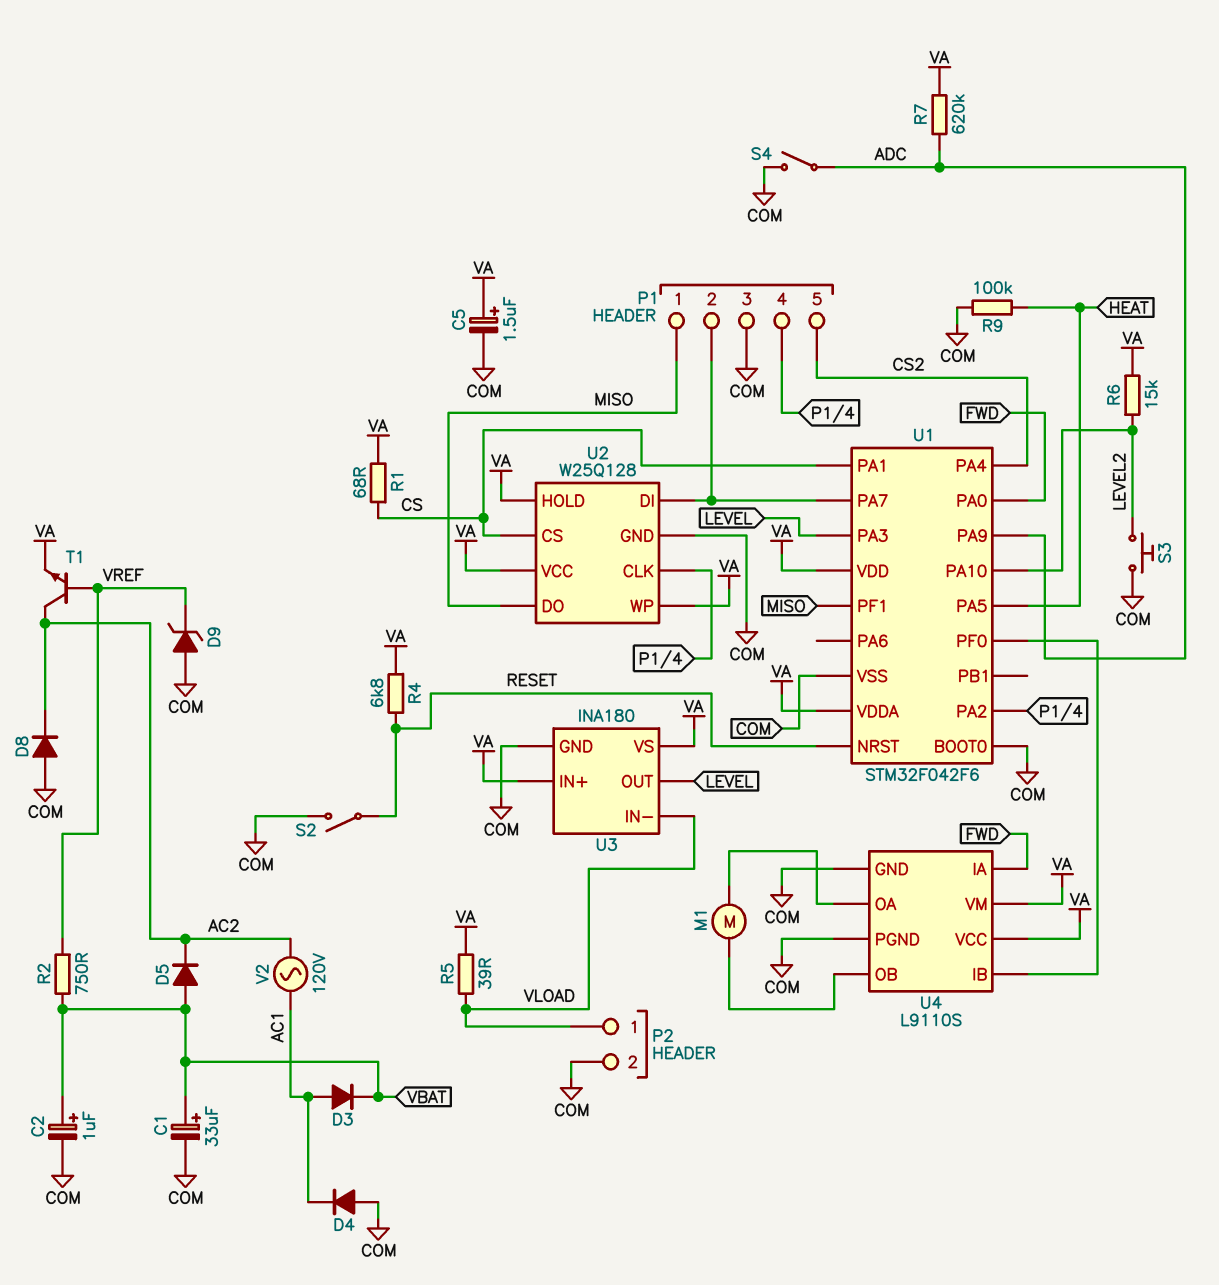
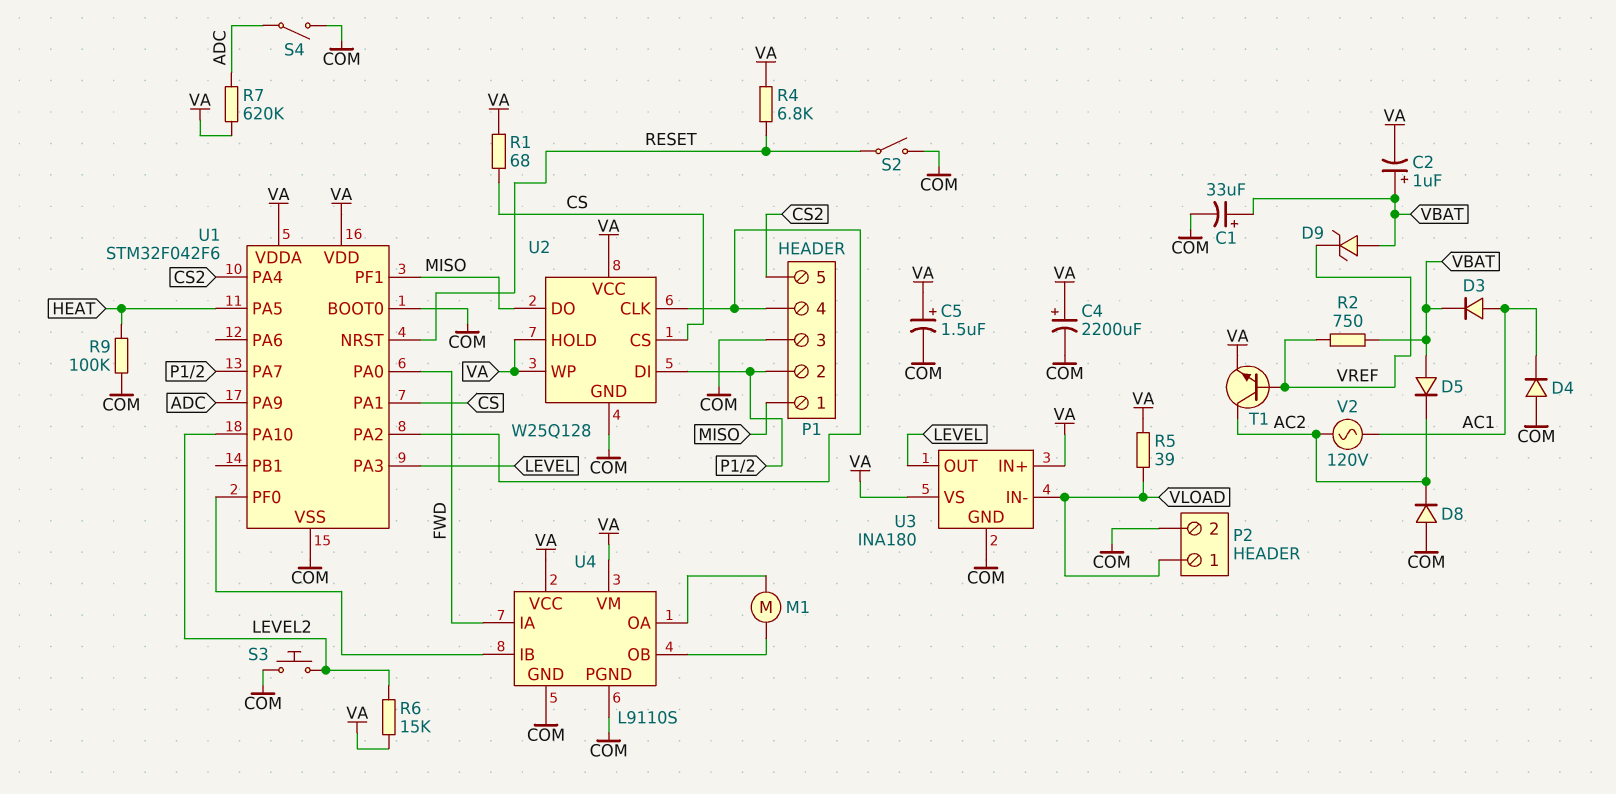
C2: 1uF (plus VBAT, minus COM) -> 1uF (plus VBAT, minus VA)
C4: none -> 2200uF (plus VA, minus COM)
D9: zener (A COM, K VREF) -> zener (A VBAT, K VREF)

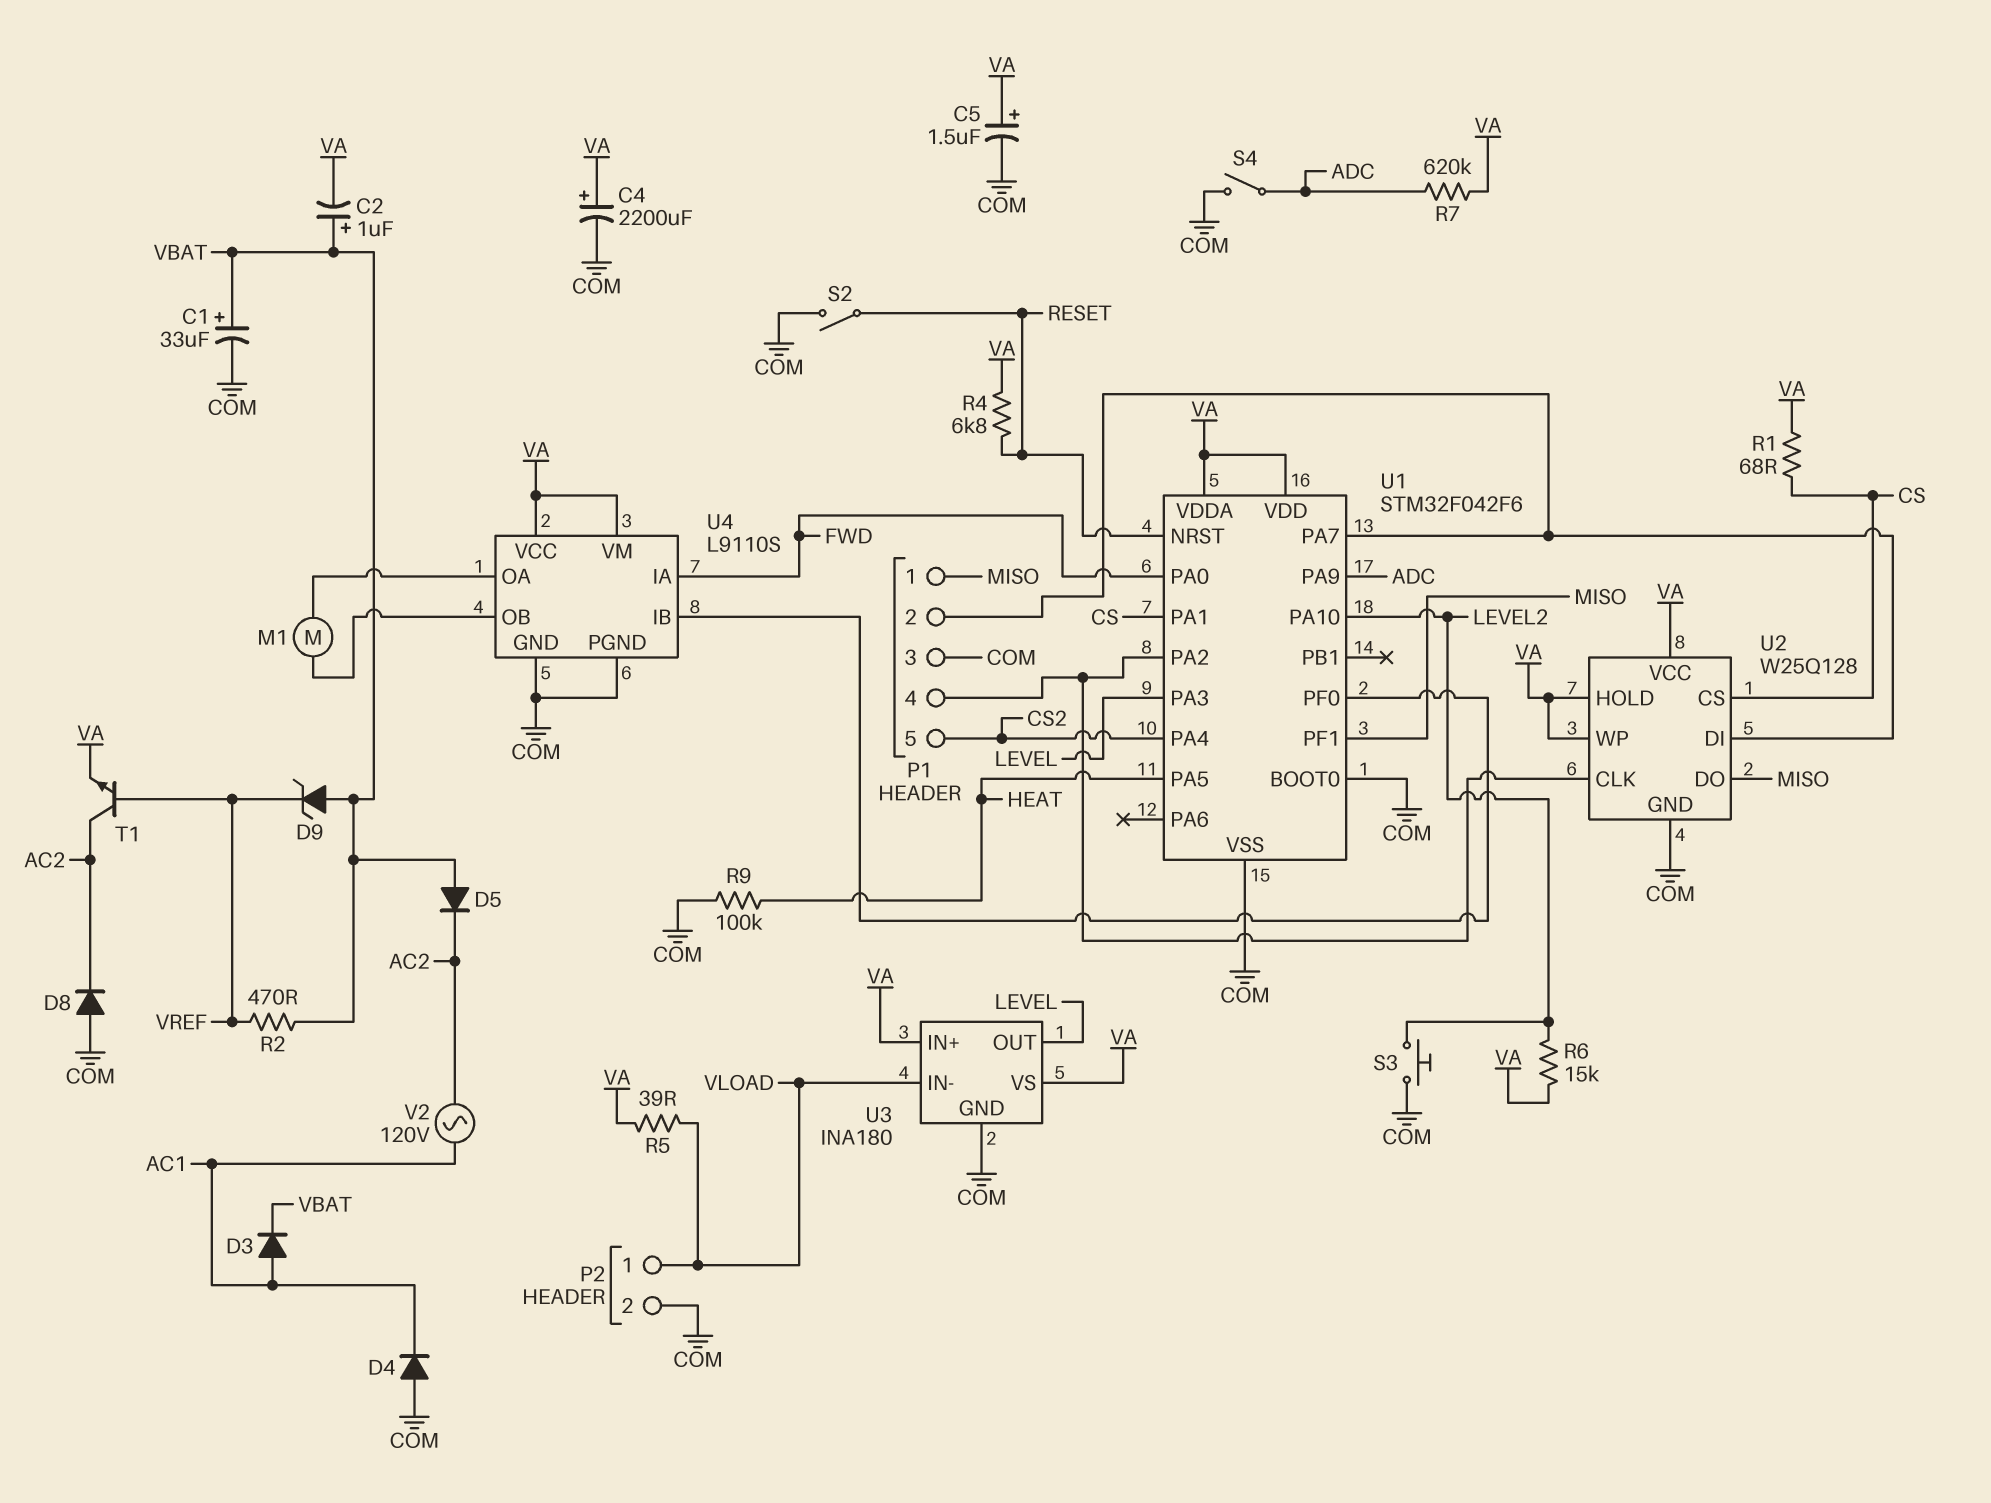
R2: 750 (VBAT, VREF) -> 470 (VBAT, VREF)

